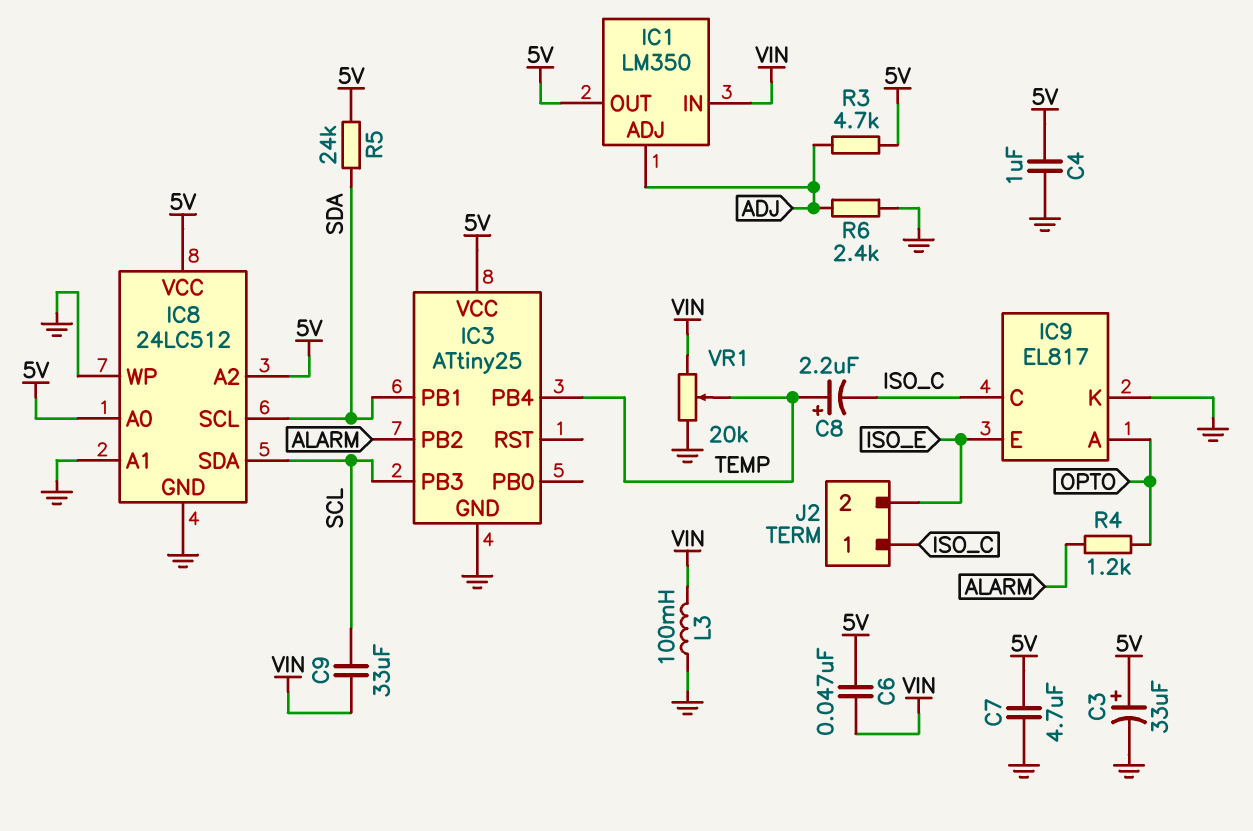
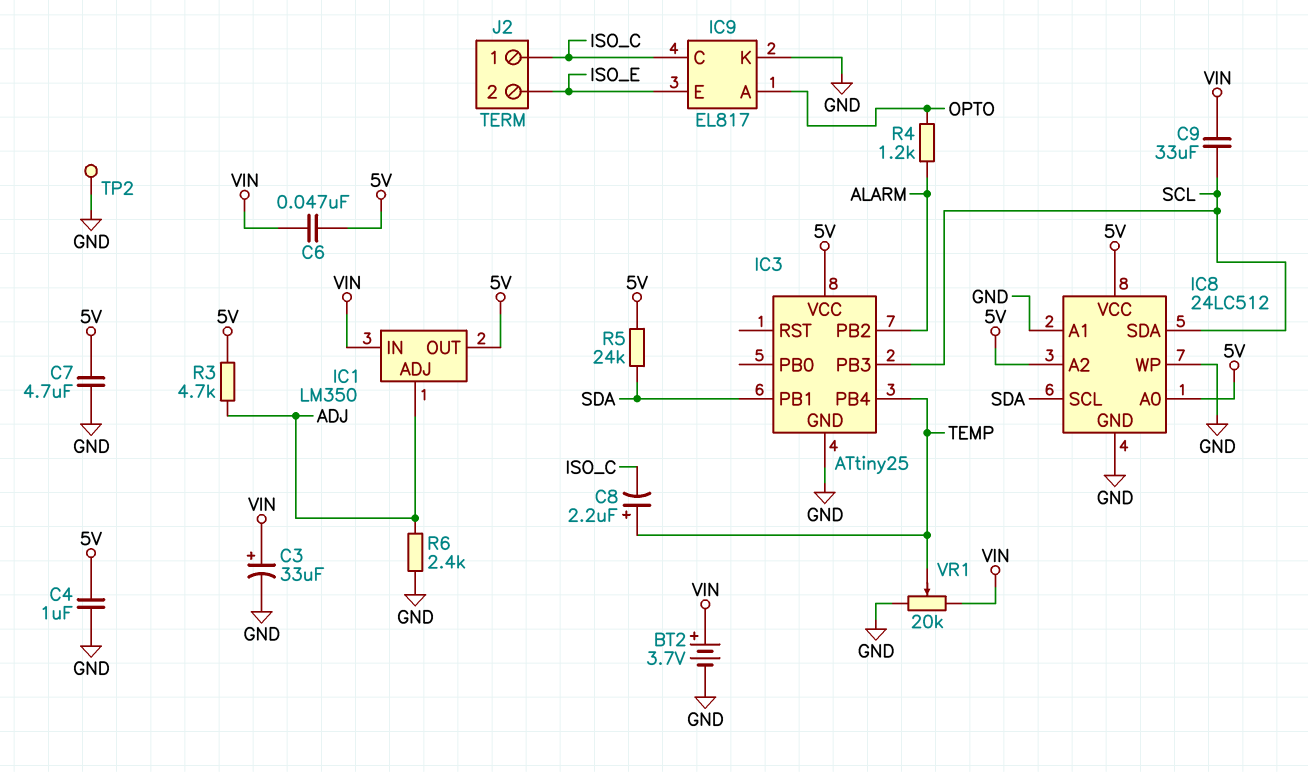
BT2: none -> 3.7V (plus VIN, minus GND)
C3: 33uF (plus 5V, minus GND) -> 33uF (plus VIN, minus GND)
L3: 100mH (GND, VIN) -> none
TP2: none -> test point (GND)

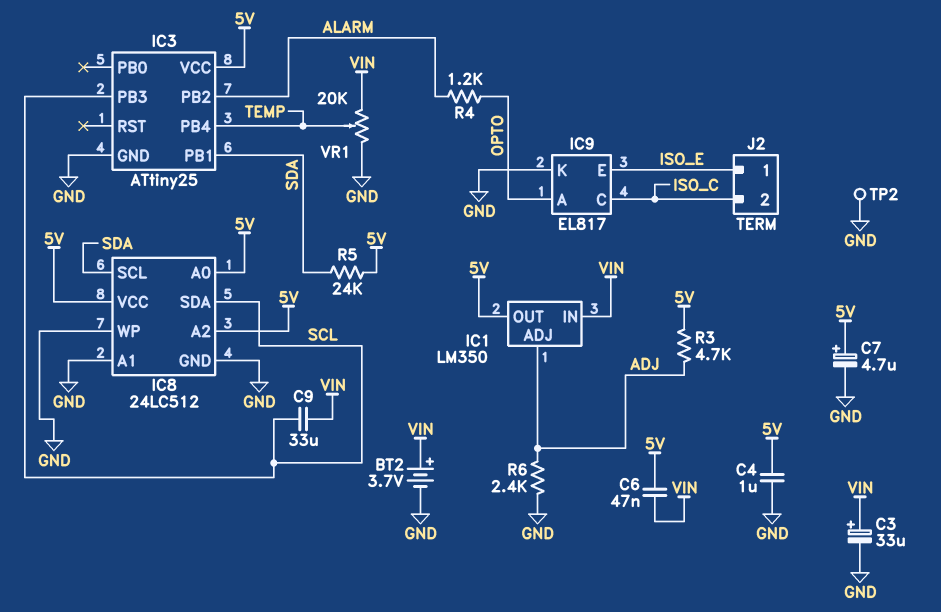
C7: 4.7uF (5V, GND) -> 4.7uF (plus 5V, minus GND)
C8: 2.2uF (plus TEMP, minus ISO_C) -> none
J2 pin 1: ISO_C -> ISO_E
J2 pin 2: ISO_E -> ISO_C

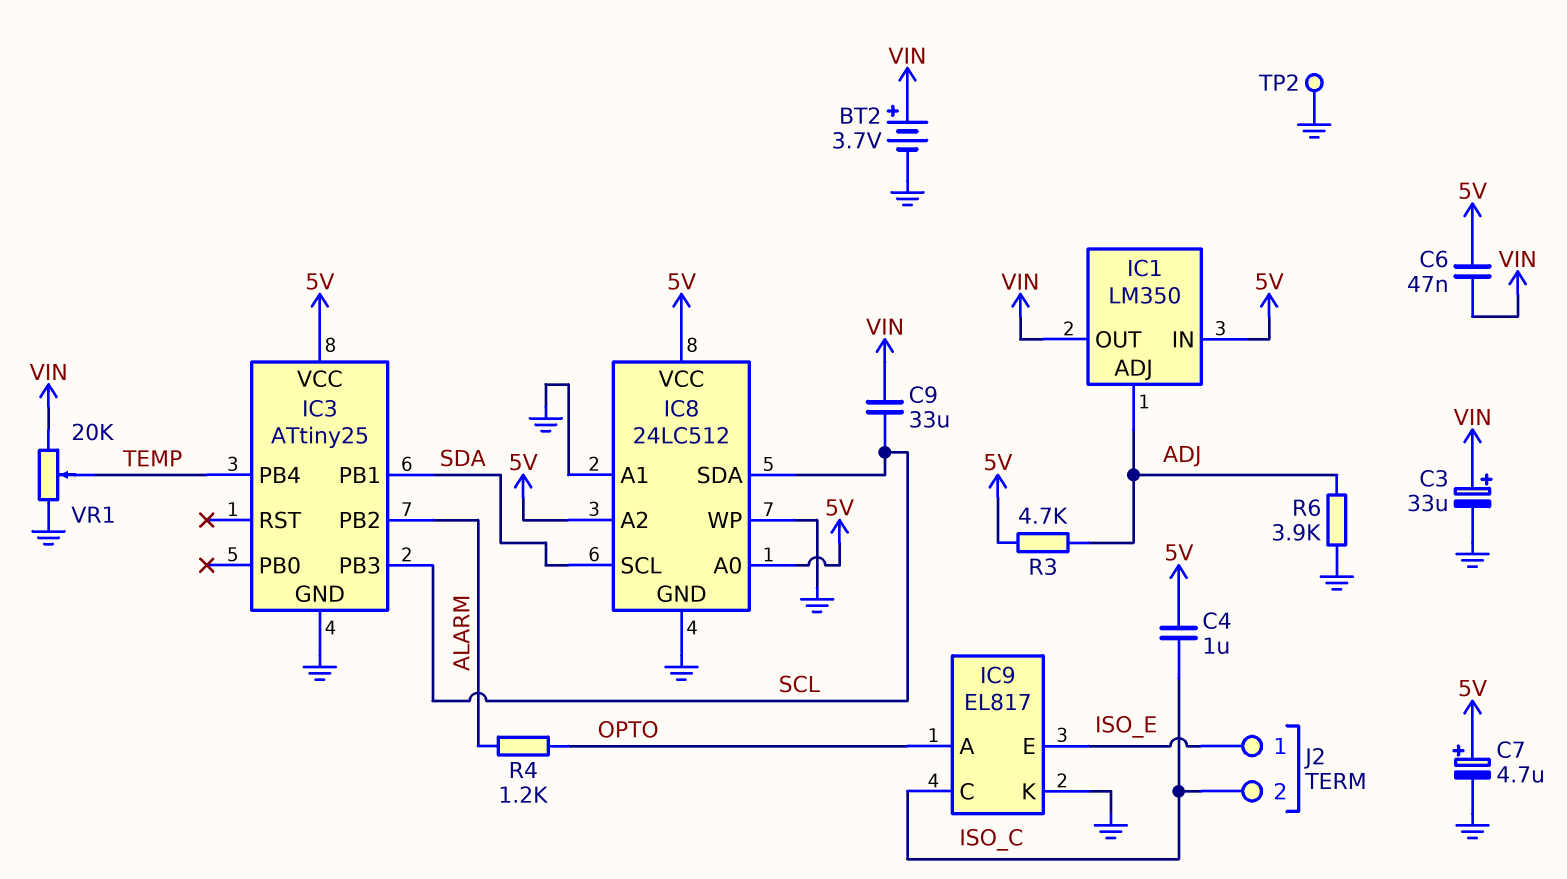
C4: 1uF (5V, GND) -> 1uF (5V, ISO_C)
IC1 pin IN: VIN -> 5V
IC1 pin OUT: 5V -> VIN
R5: 24k (5V, SDA) -> none
R6: 2.4k (ADJ, GND) -> 3.9k (ADJ, GND)

